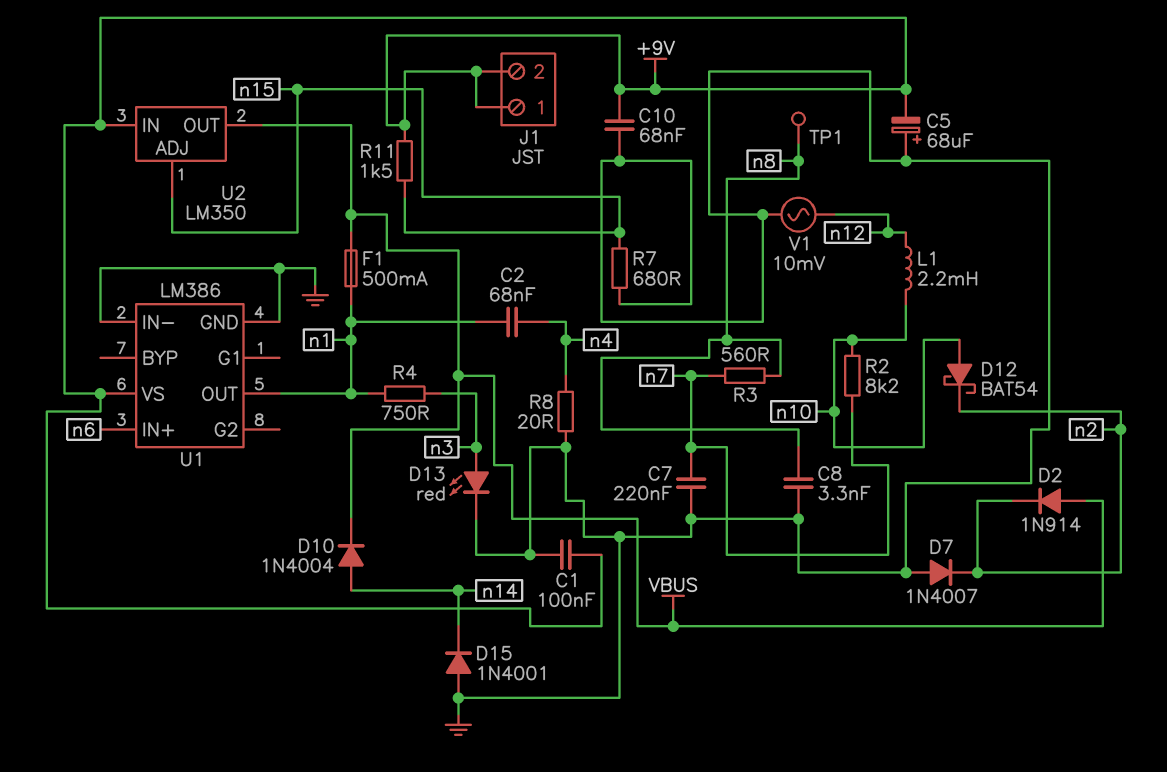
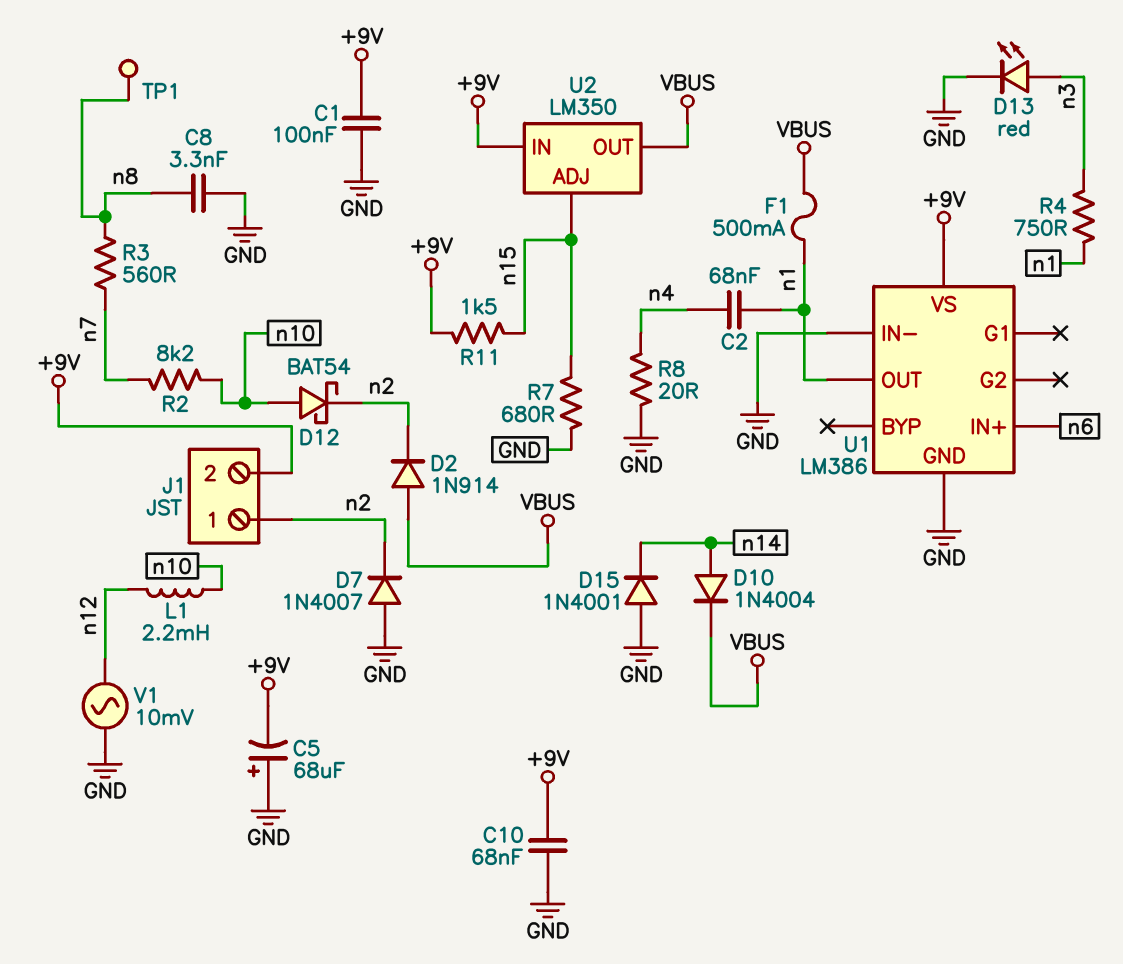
C7: 220nF (GND, n7) -> none
J1 pin 1: +9V -> n2

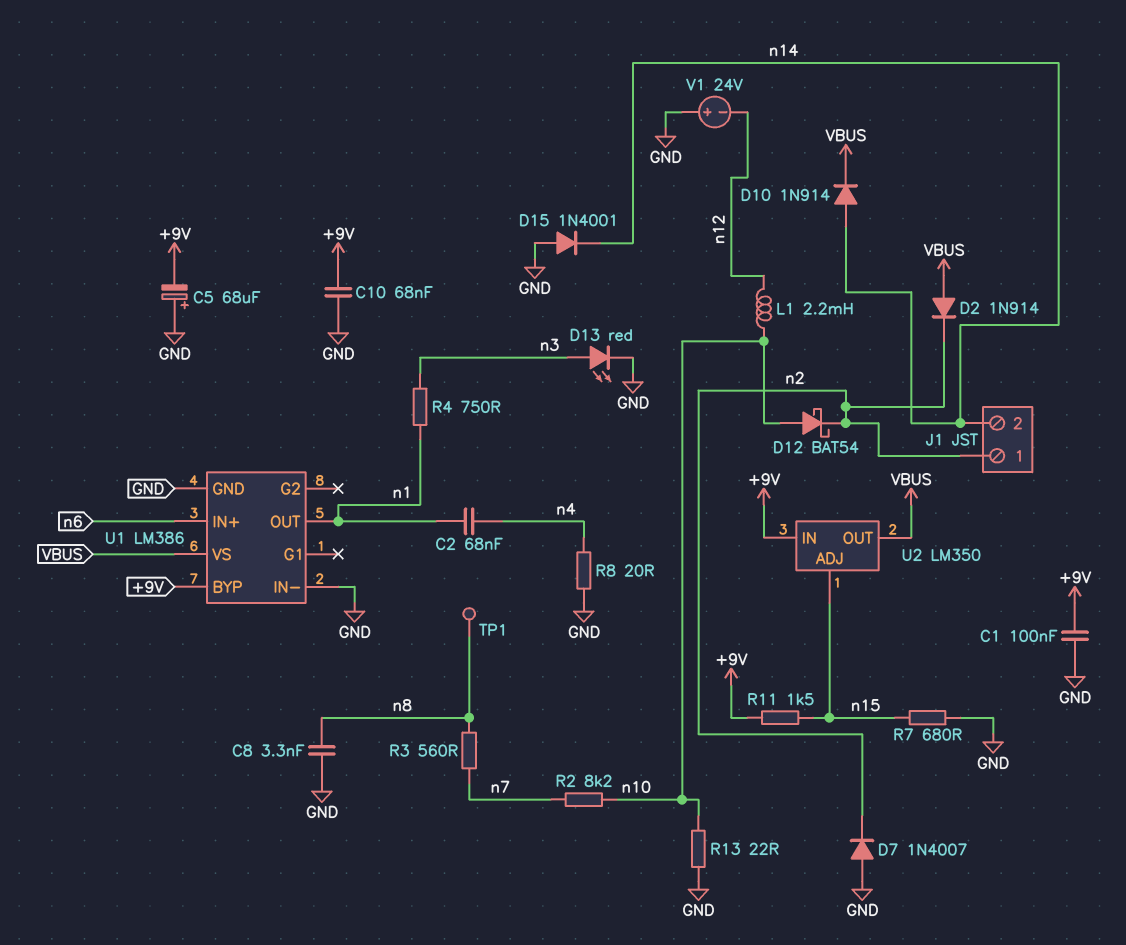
D10: diode 1N4004 (A n14, K VBUS) -> diode 1N914 (A n14, K VBUS)
F1: 500mA (VBUS, n1) -> none
J1 pin 2: +9V -> n14
R13: none -> 22 (GND, n10)
U1 pin BYP: none -> +9V
U1 pin VS: +9V -> VBUS
V1: AC 10mV (GND, n12) -> 24V (plus GND, minus n12)

